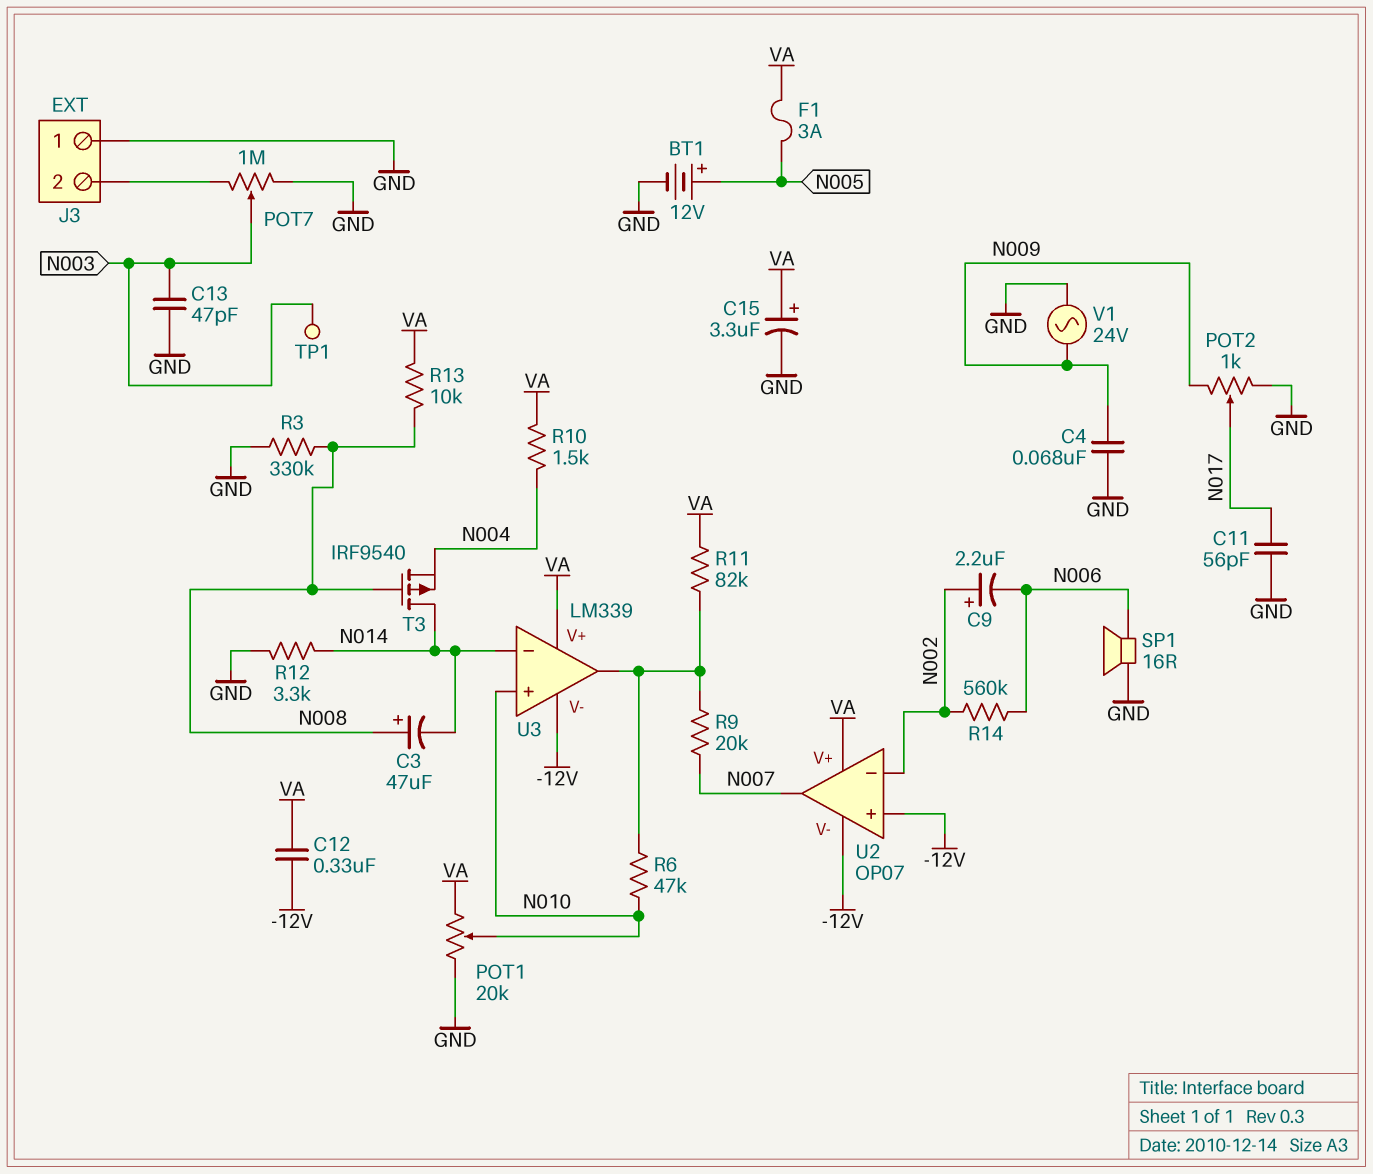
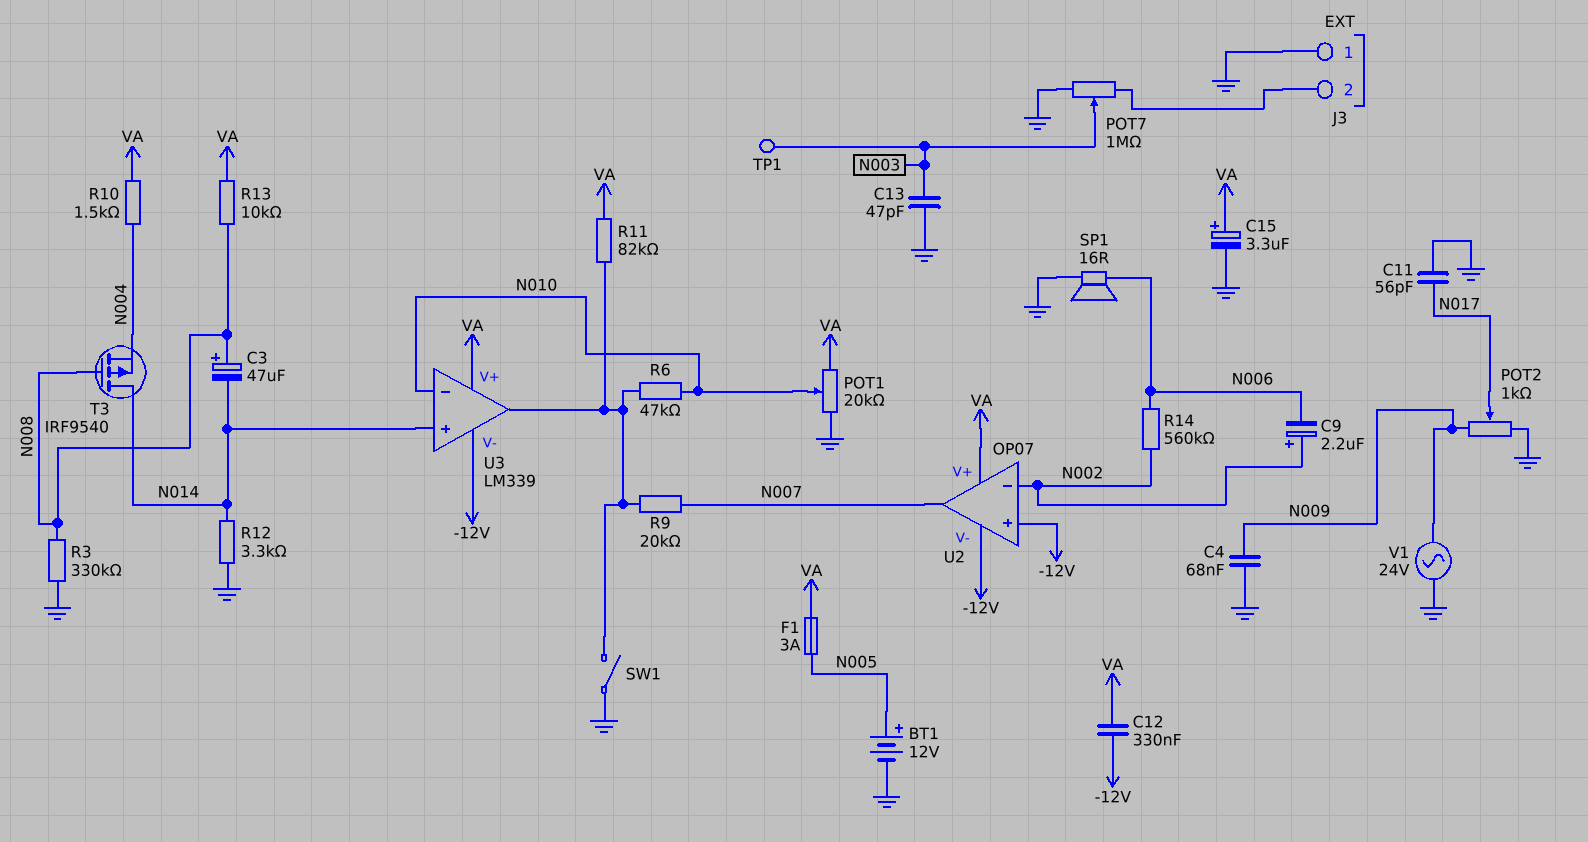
SW1: none -> switch (GND, U3/out)
U3 pin in+: N010 -> N014
U3 pin in-: N014 -> N010

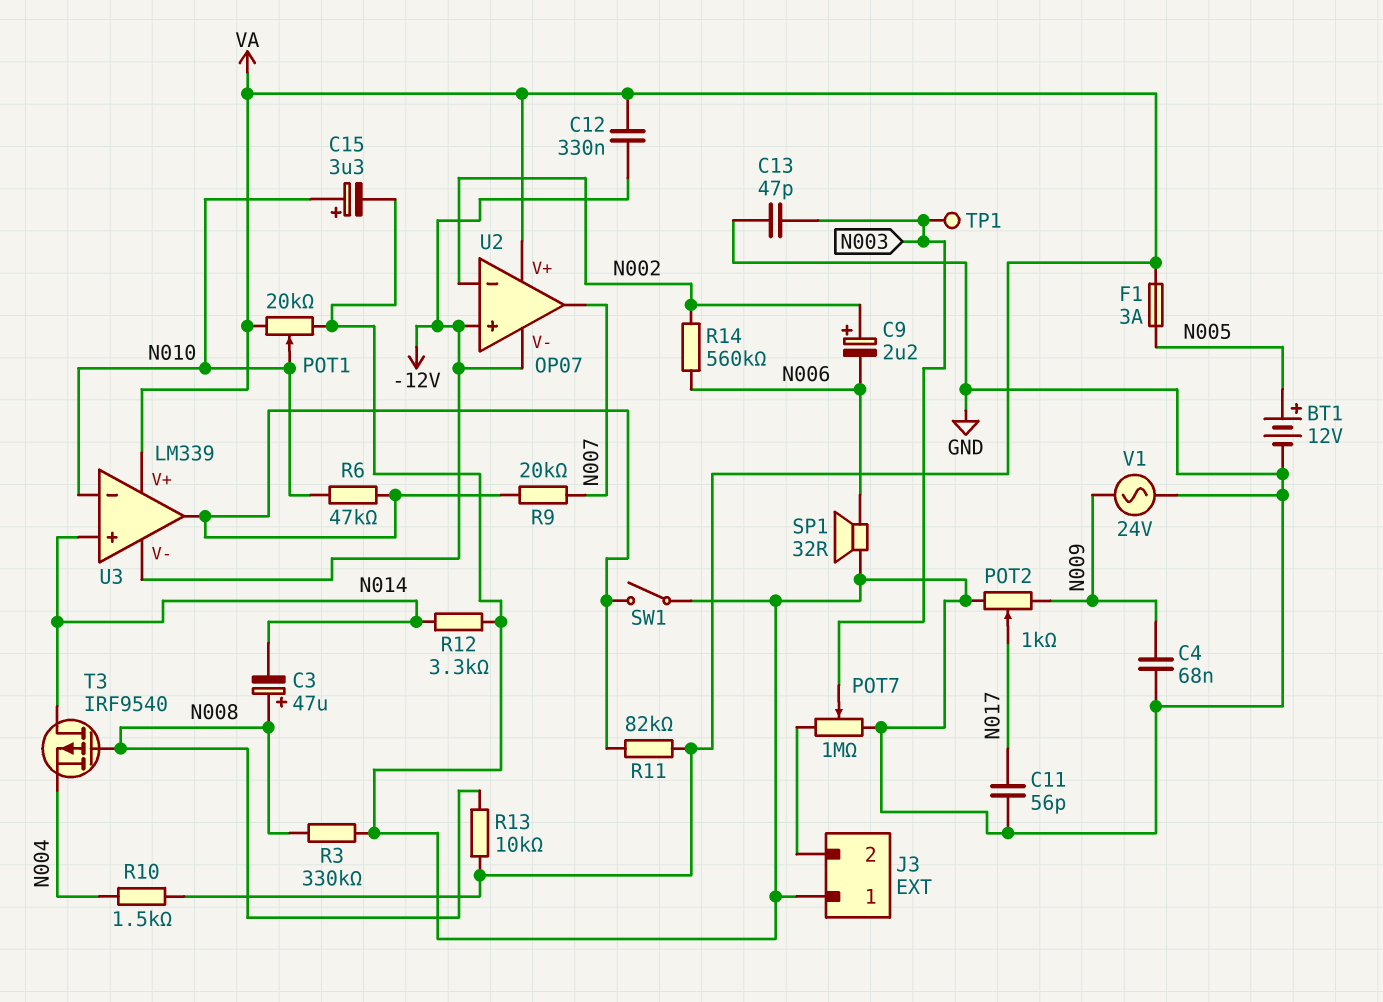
C15: 3.3uF (plus VA, minus GND) -> 3.3uF (plus N010, minus GND)
SP1: speaker 16R (GND, N006) -> speaker 32R (GND, N006)

